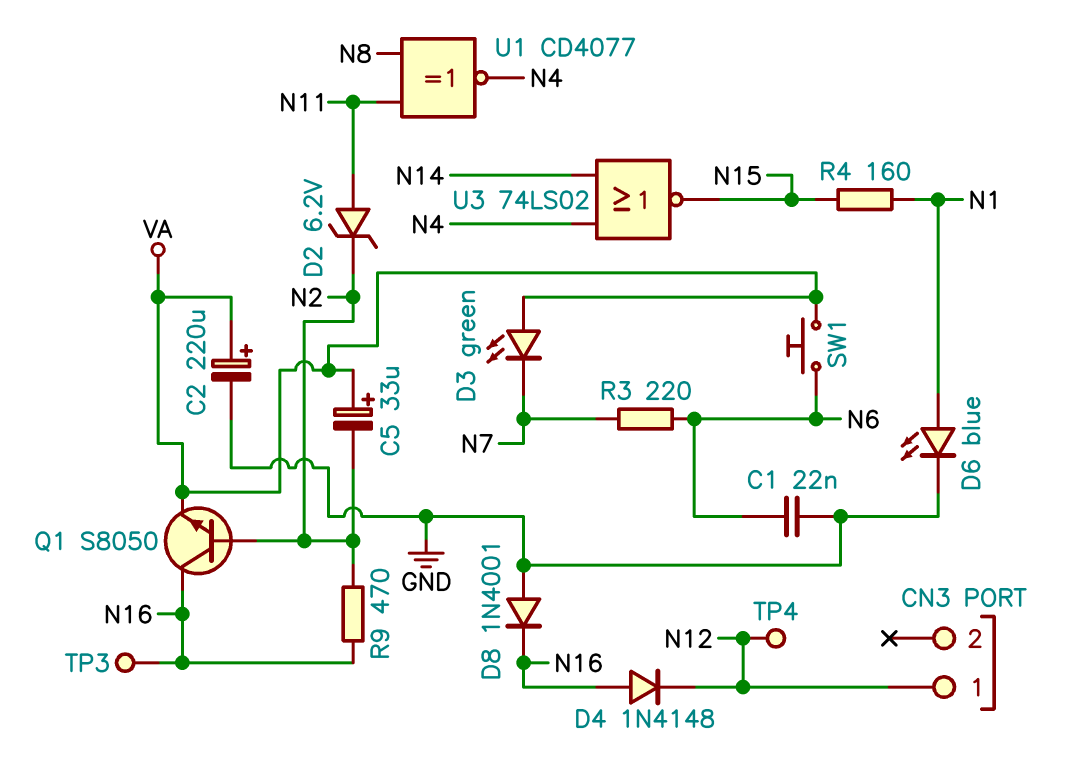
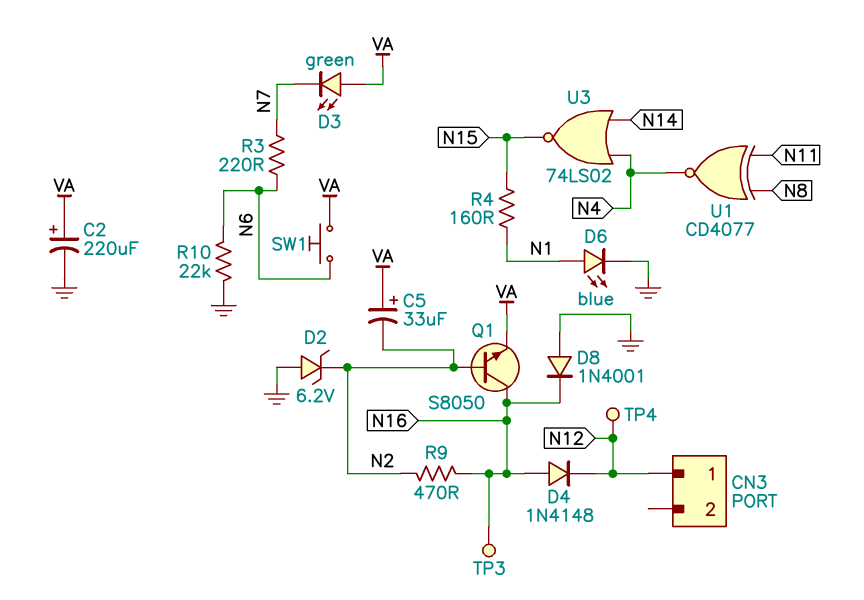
C1: 22nF (GND, N6) -> none
D2: zener 6.2V (A N11, K N2) -> zener 6.2V (A GND, K N2)
R10: none -> 22k (GND, N6)

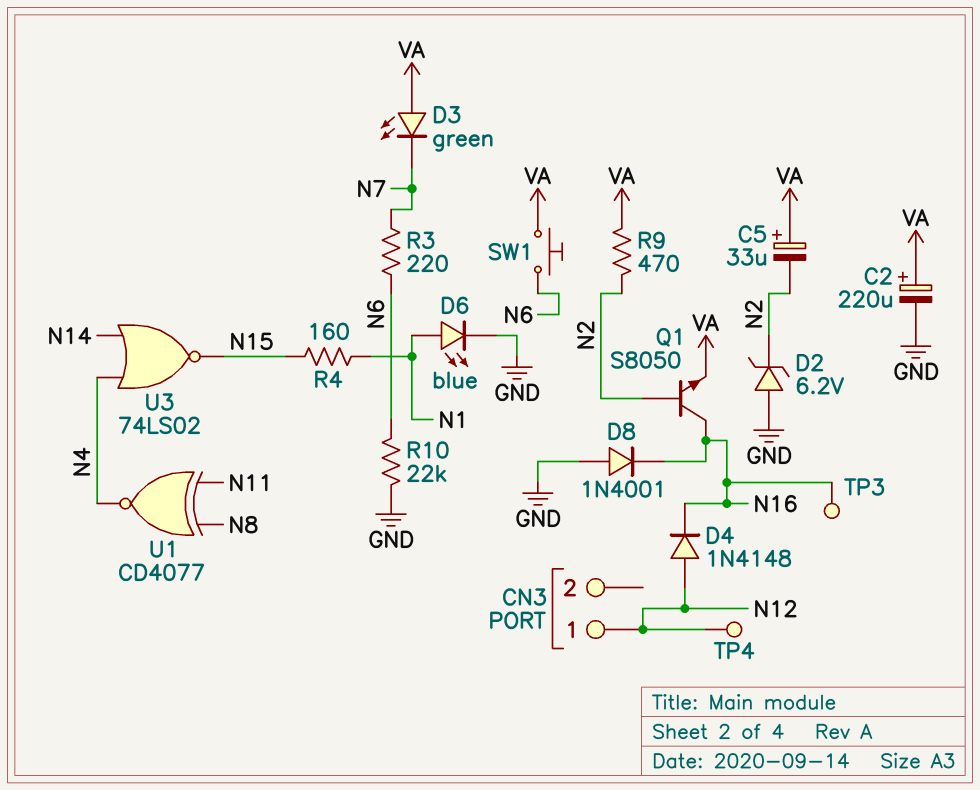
D4: diode 1N4148 (A N16, K N12) -> diode 1N4148 (A N12, K N16)
R9: 470 (N2, N16) -> 470 (N2, VA)

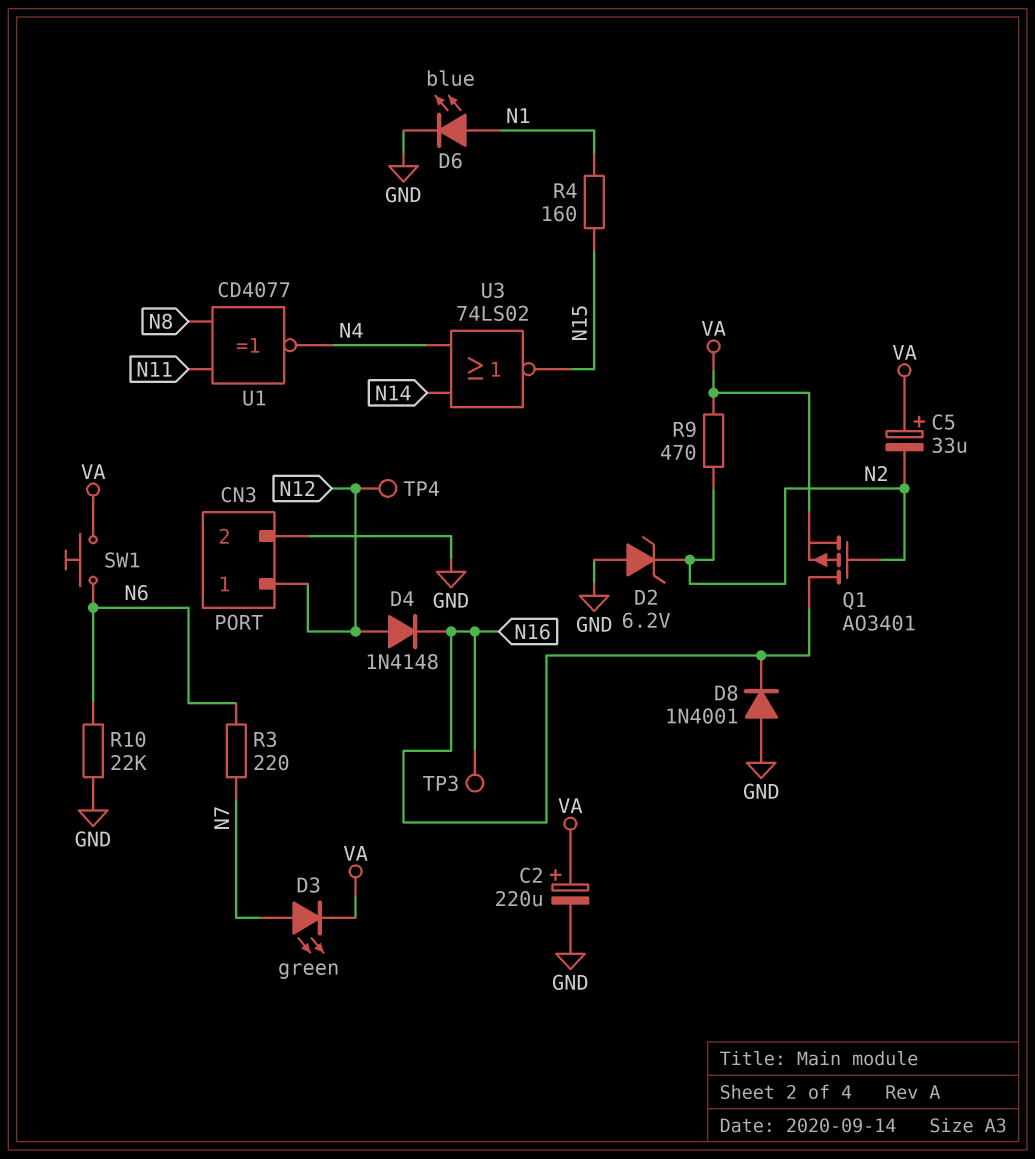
CN3 pin 2: none -> GND
D3: LED green (A VA, K N7) -> LED green (A N7, K VA)
Q1: NPN S8050 (B N2, C N16, E VA) -> PMOS AO3401 (G N2, D N16, S VA)

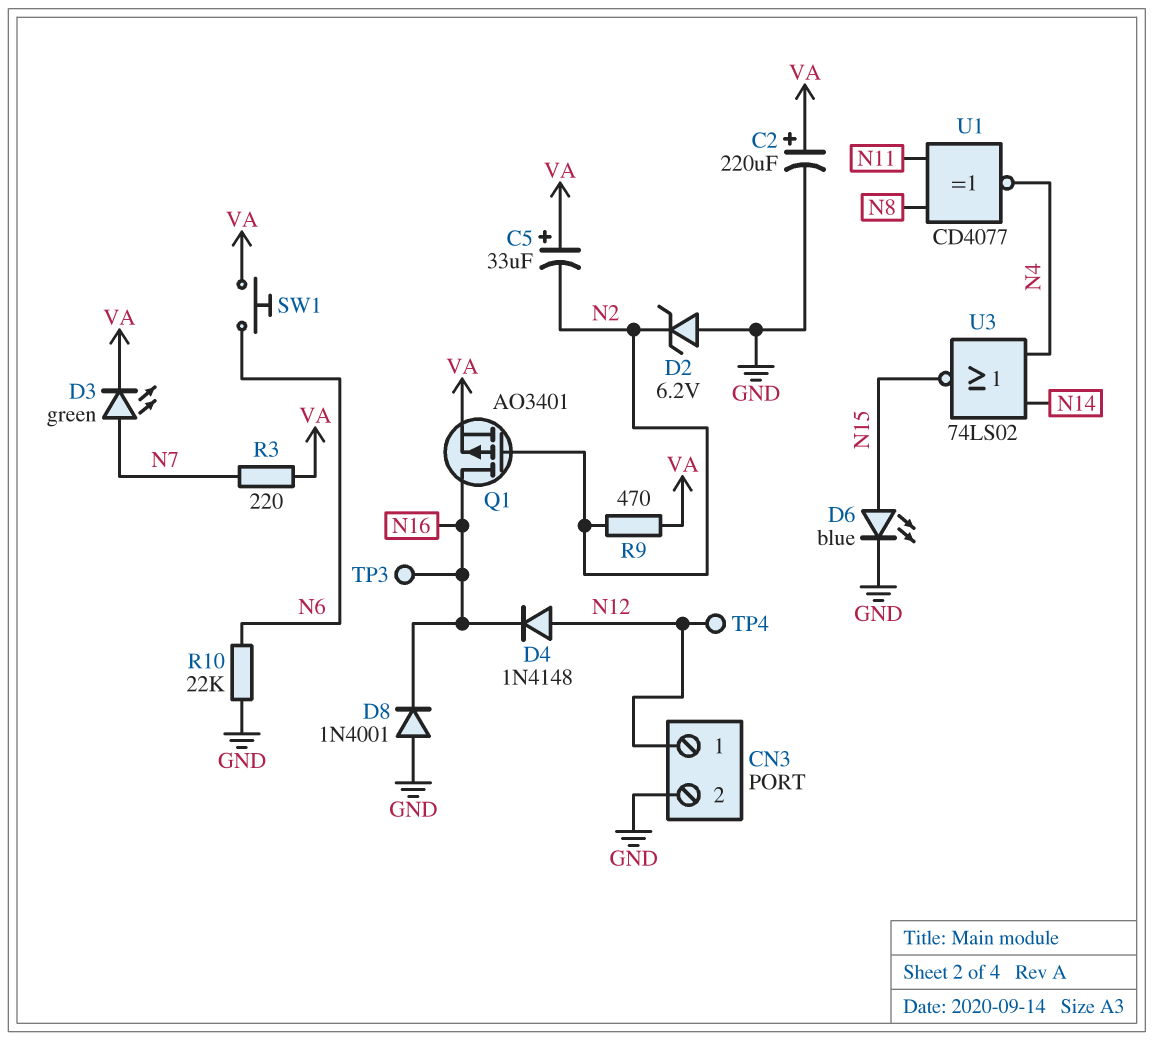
D6: LED blue (A N1, K GND) -> LED blue (A N15, K GND)
R3: 220 (N6, N7) -> 220 (N7, VA)
R4: 160 (N1, N15) -> none

